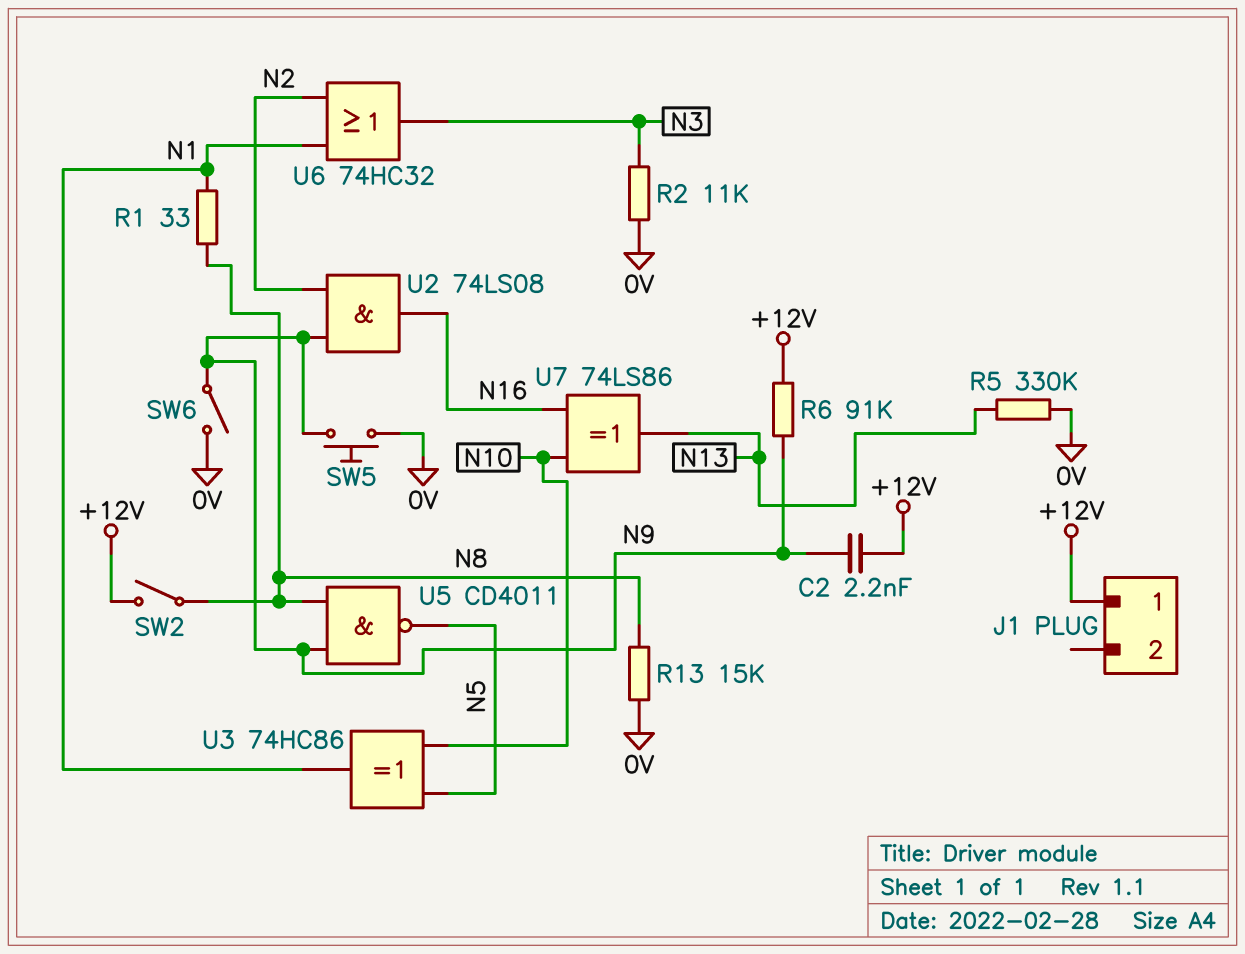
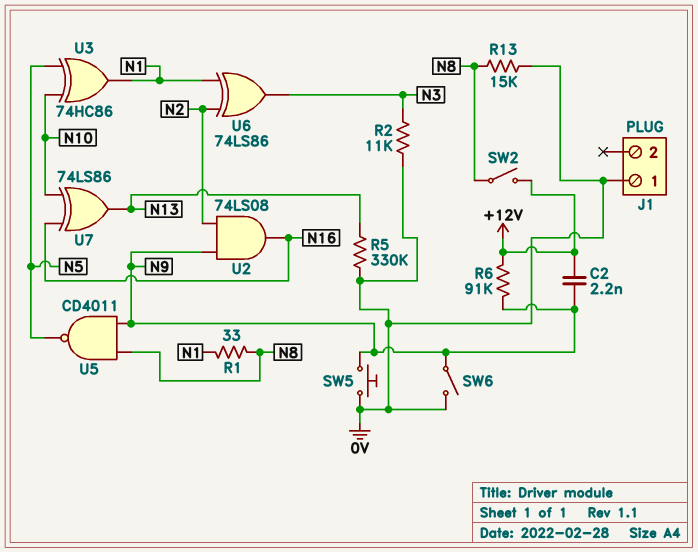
J1 pin 1: +12V -> 0V
U6: OR 74HC32 (in N1, in N2, out N3) -> XOR 74LS86 (in N1, in N2, out N3)

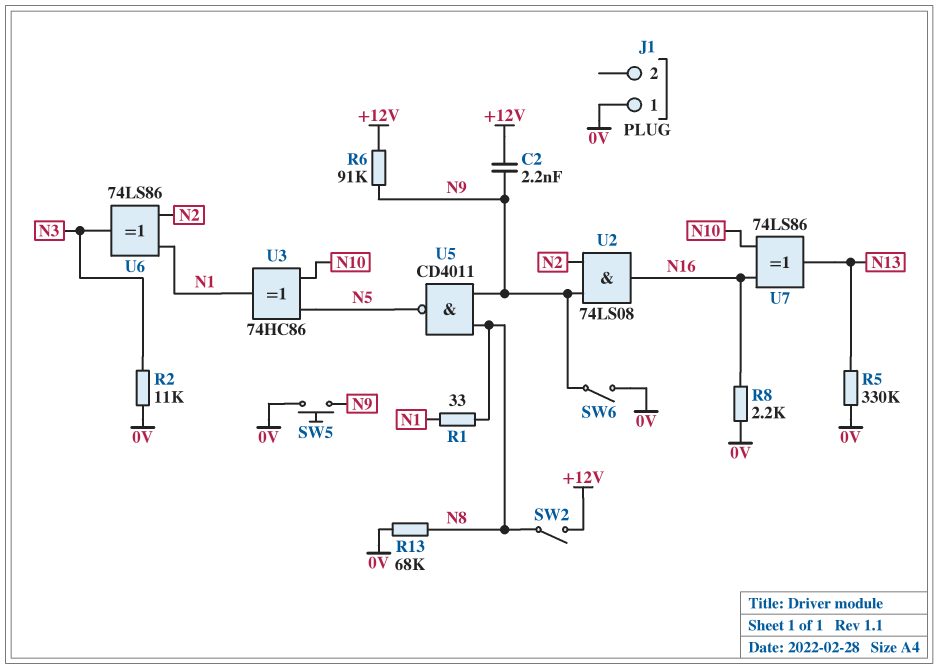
R8: none -> 2.2k (0V, N16)
R13: 15k (0V, N8) -> 68k (0V, N8)

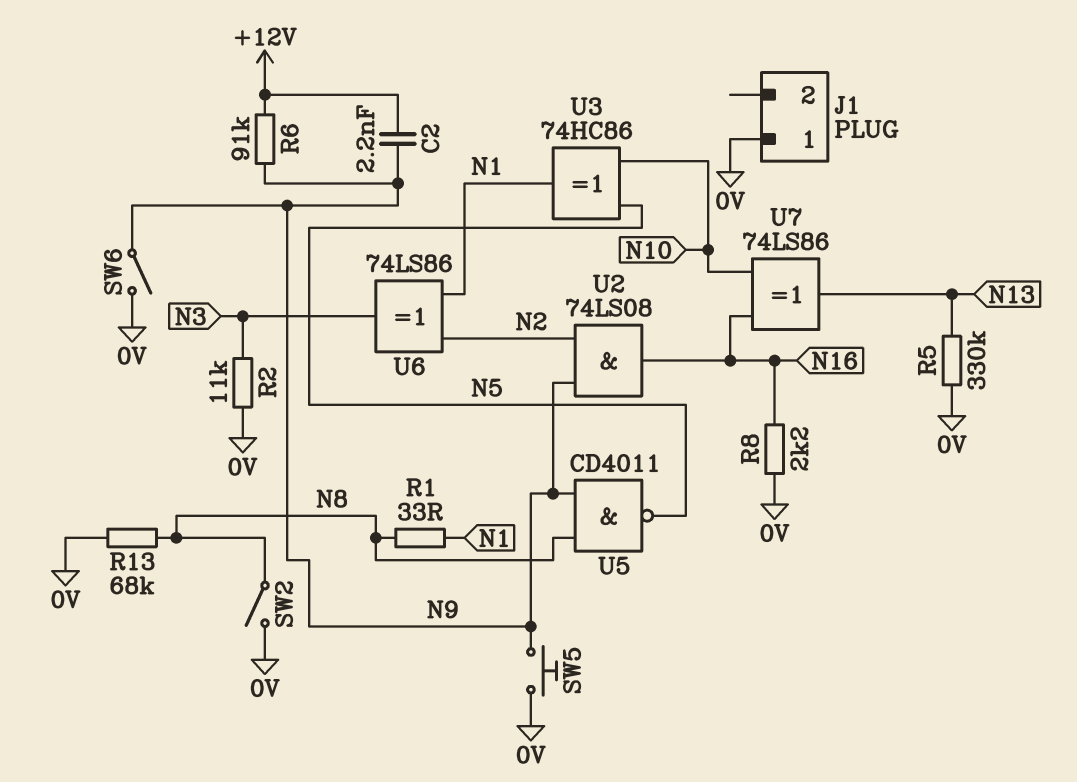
SW2: switch (+12V, N8) -> switch (0V, N8)

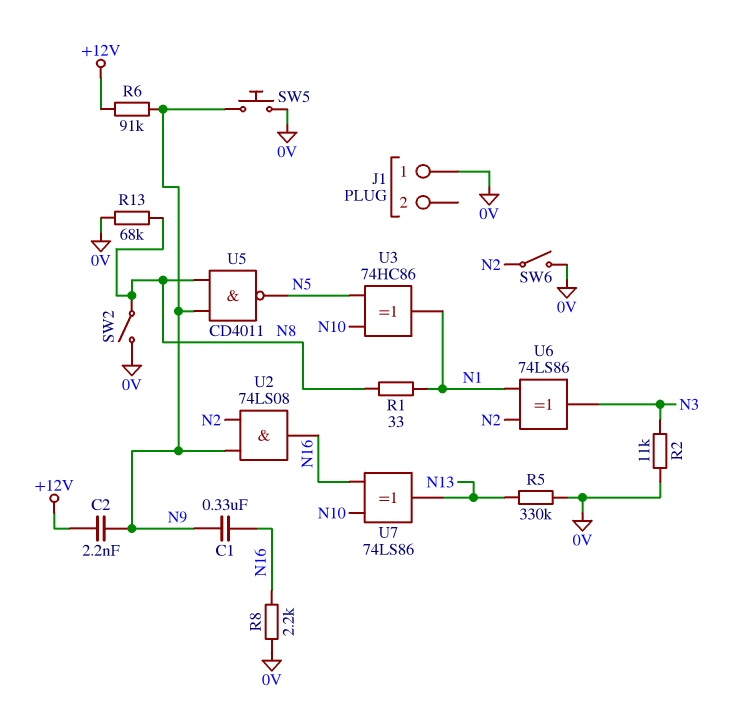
C1: none -> 330nF (N9, N16)
SW6: switch (0V, N9) -> switch (0V, N2)

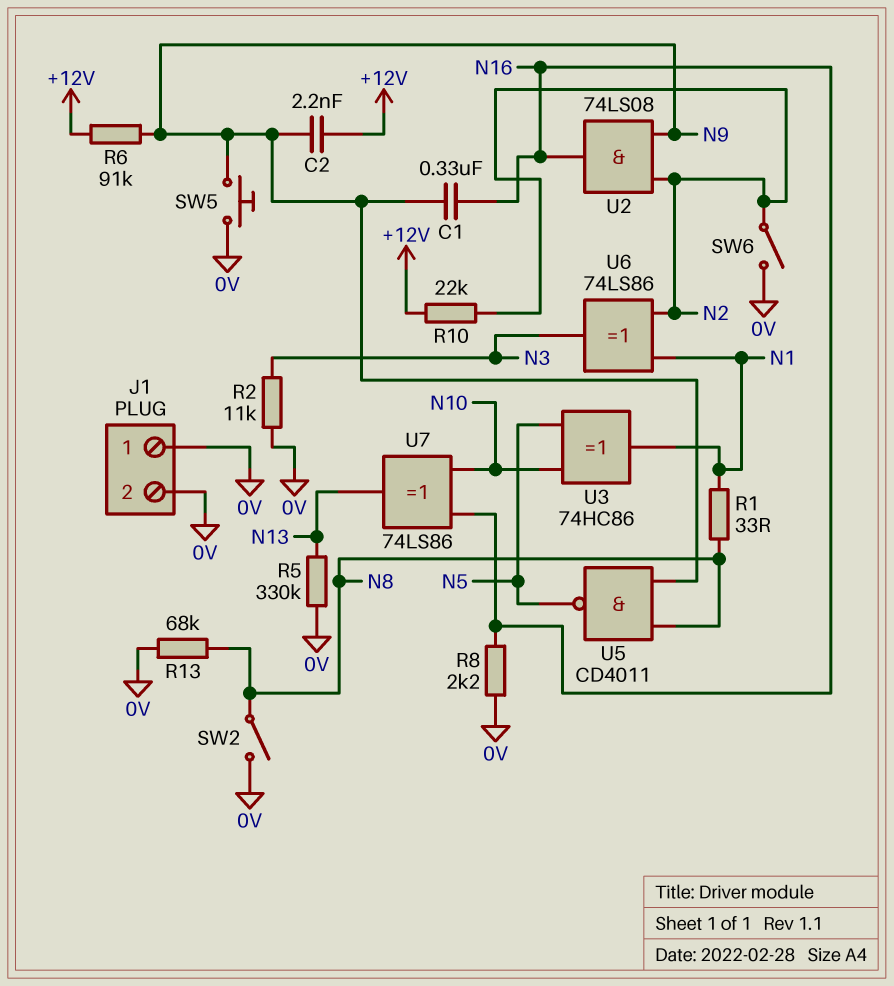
J1 pin 2: none -> 0V
R10: none -> 22k (+12V, N2)

